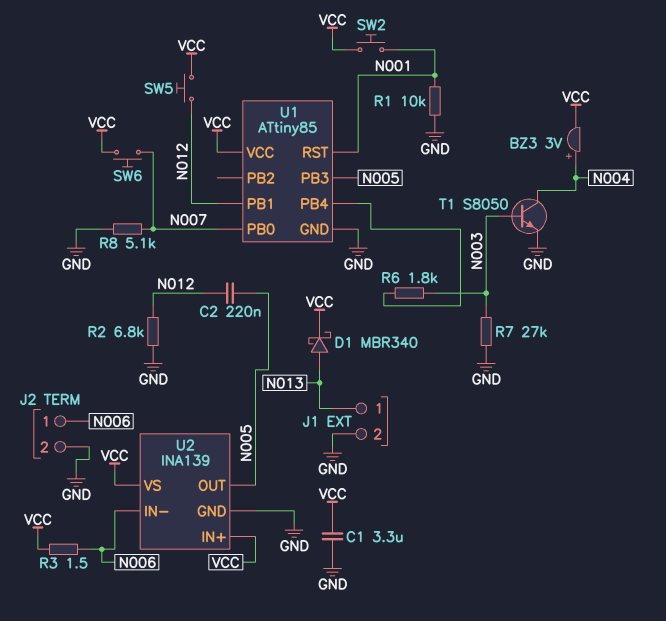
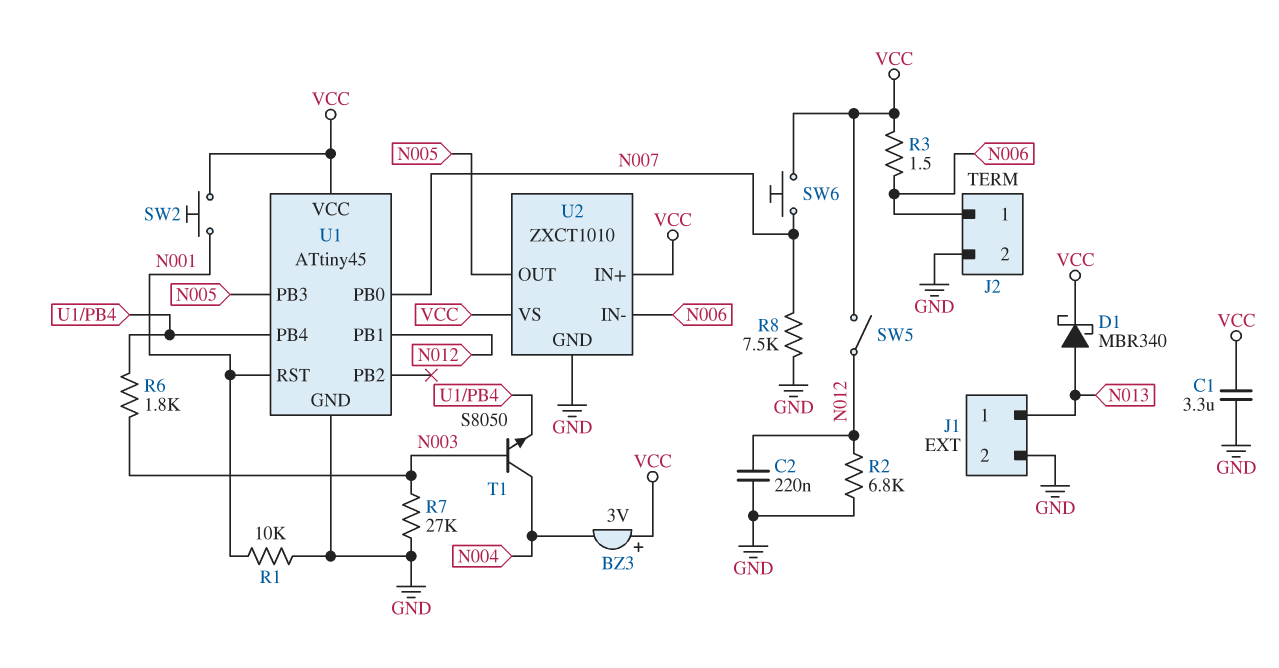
BZ3: buzzer 3V (plus N004, minus VCC) -> buzzer 3V (plus VCC, minus N004)
C2: 220nF (N005, N012) -> 220nF (GND, N012)
R8: 5.1k (GND, N007) -> 7.5k (GND, N007)
SW5: button (N012, VCC) -> switch (N012, VCC)
T1: NPN S8050 (B N003, C N004, E GND) -> NPN S8050 (B N003, C N004, E U1/PB4)
U1: ATtiny85 -> ATtiny45
U2: INA139 -> ZXCT1010

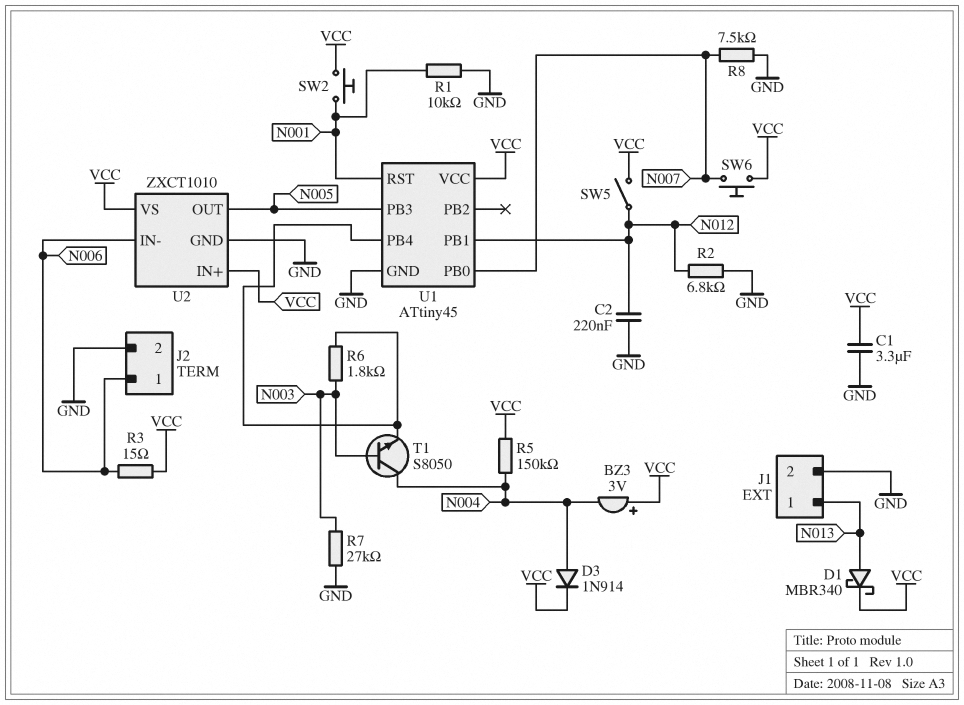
D3: none -> diode 1N914 (A N004, K VCC)
R3: 1.5 (N006, VCC) -> 15 (N006, VCC)
R5: none -> 150k (N004, VCC)

